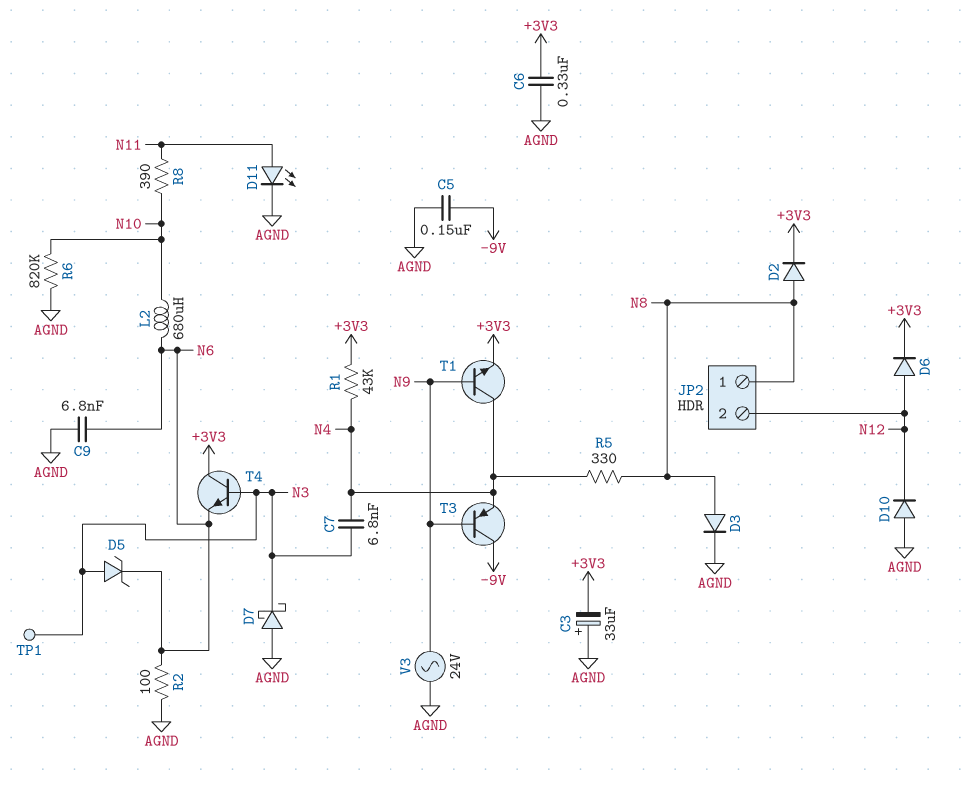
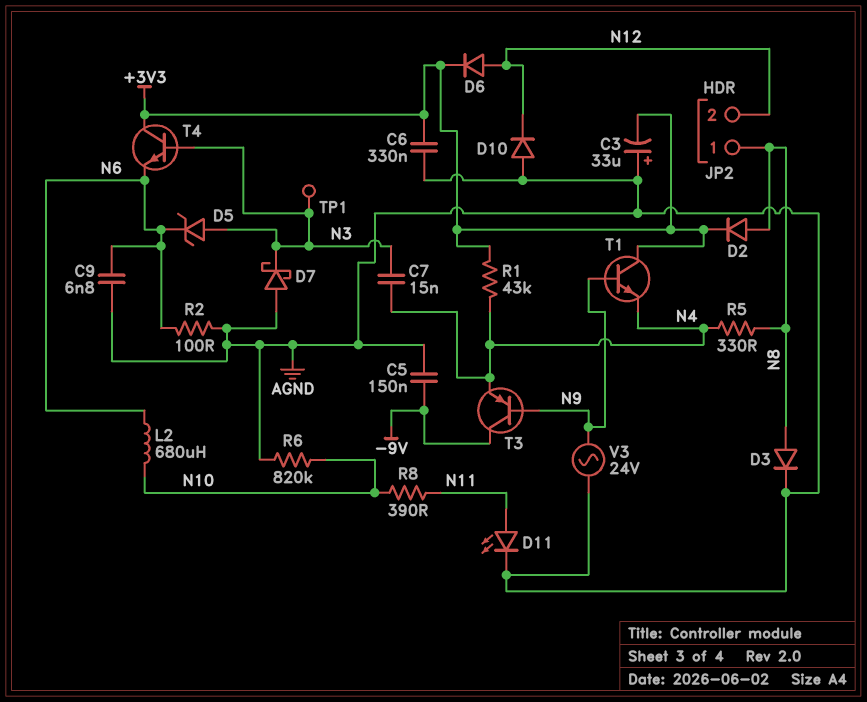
C7: 6.8nF (N3, N4) -> 15nF (N3, N4)
T1: NPN (B N9, C N4, E +3V3) -> NPN (B N9, C +3V3, E N4)

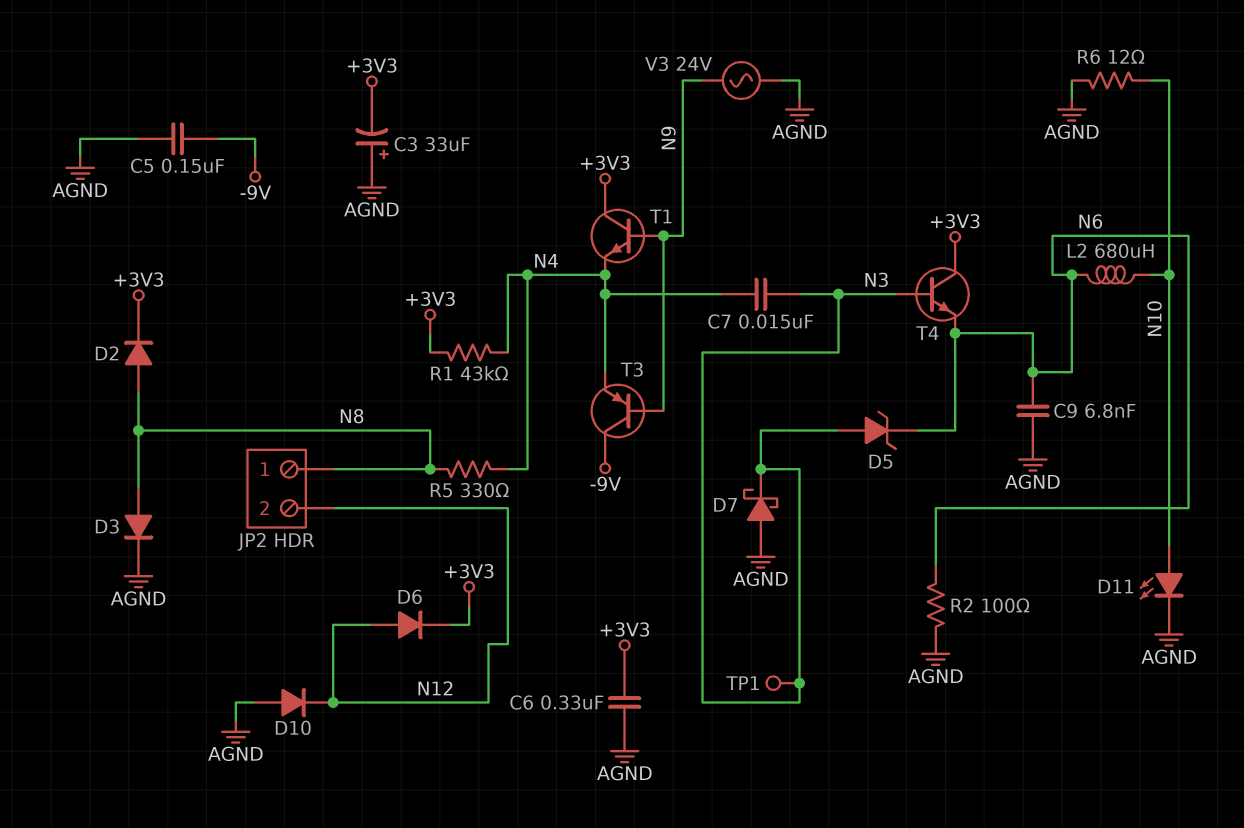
D11: LED (A N11, K AGND) -> LED (A N10, K AGND)
R6: 820k (AGND, N10) -> 12 (AGND, N10)
R8: 390 (N10, N11) -> none

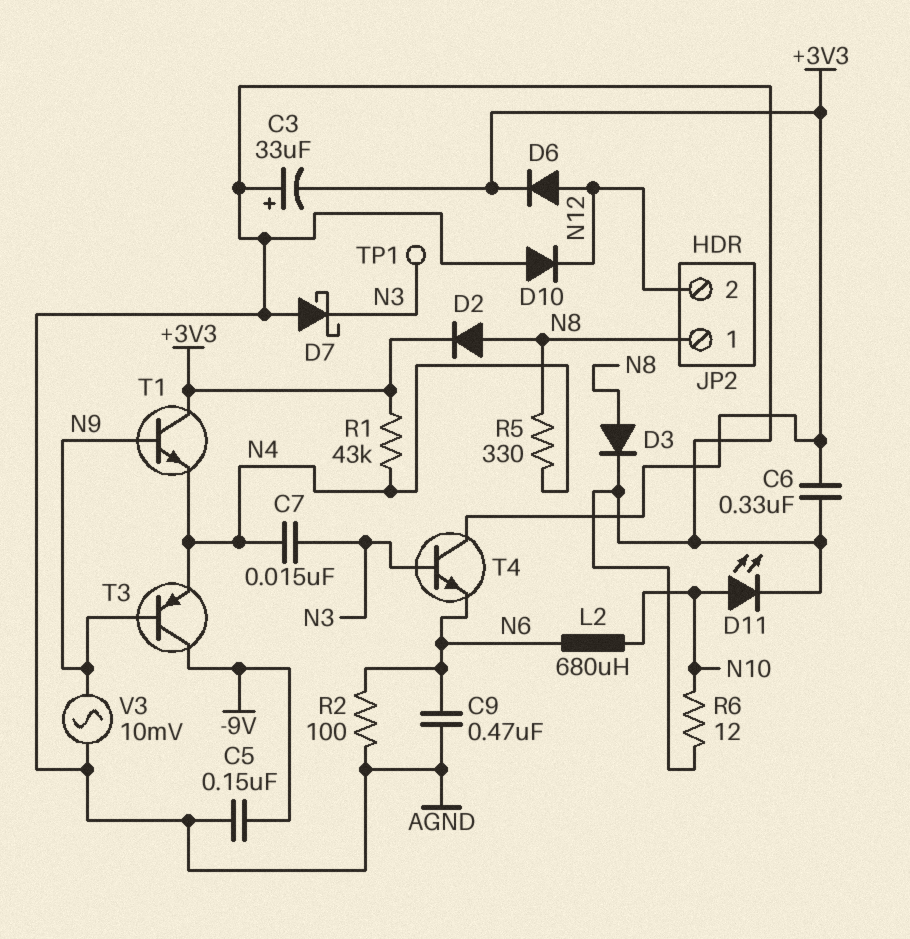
C9: 6.8nF (AGND, N6) -> 470nF (AGND, N6)
D5: zener (A N3, K N6) -> none
V3: AC 24V (AGND, N9) -> AC 10mV (AGND, N9)

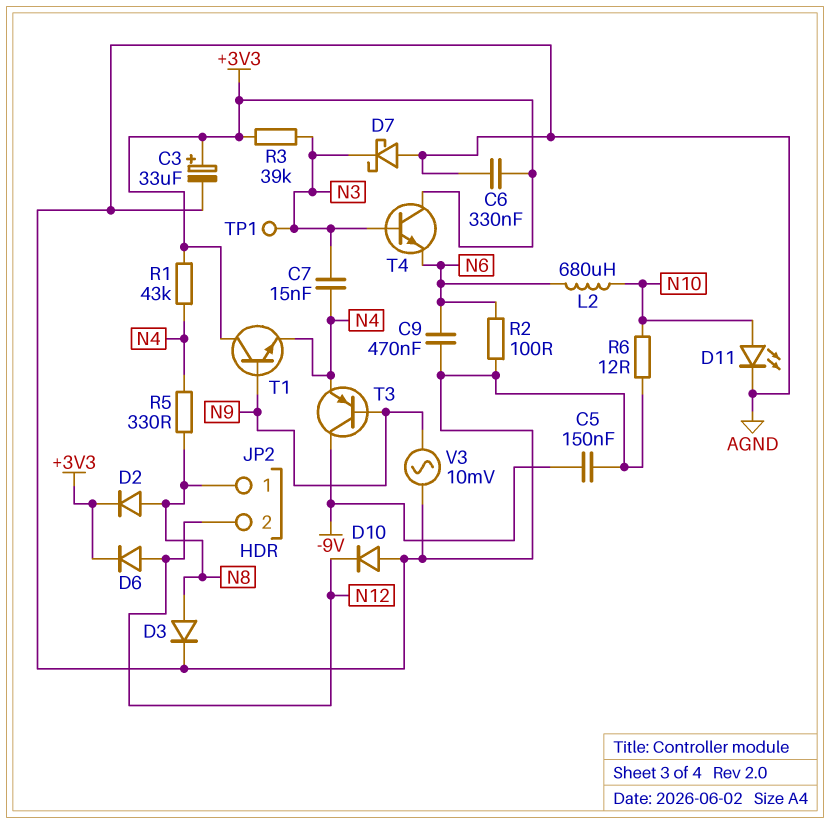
C3: 33uF (plus AGND, minus +3V3) -> 33uF (plus +3V3, minus AGND)
R3: none -> 39k (+3V3, N3)

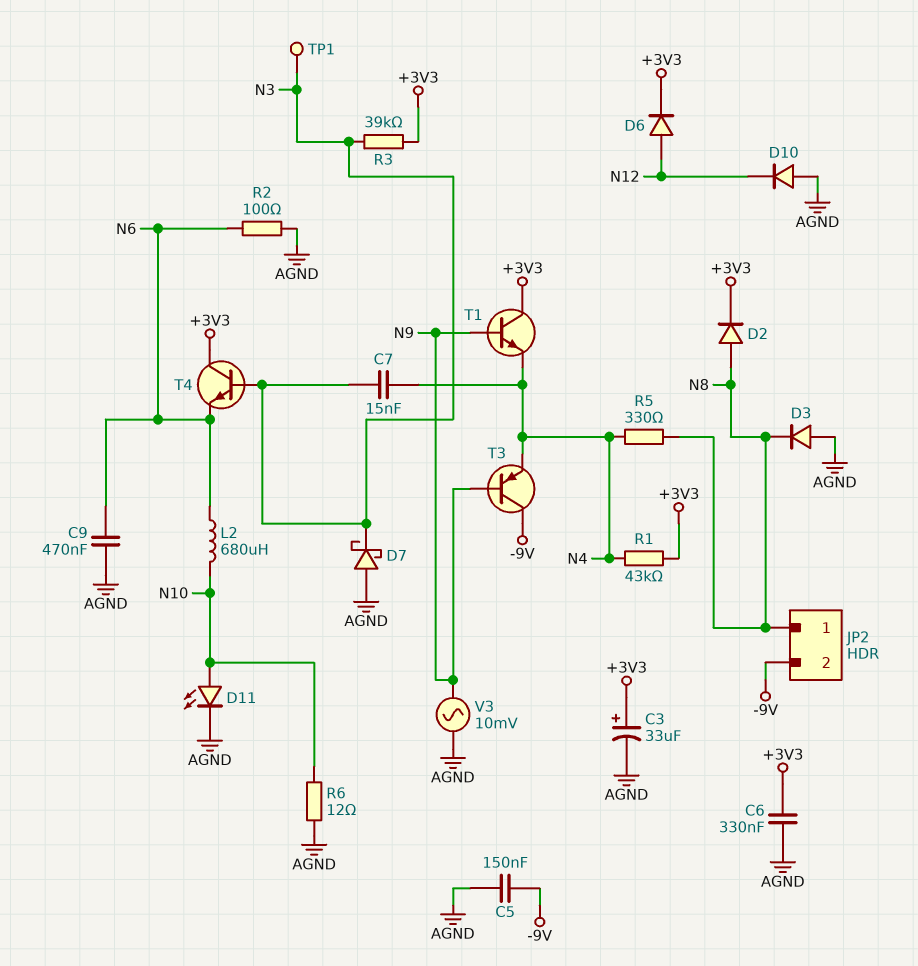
D3: diode (A N8, K AGND) -> diode (A AGND, K N8)
JP2 pin 2: N12 -> -9V

